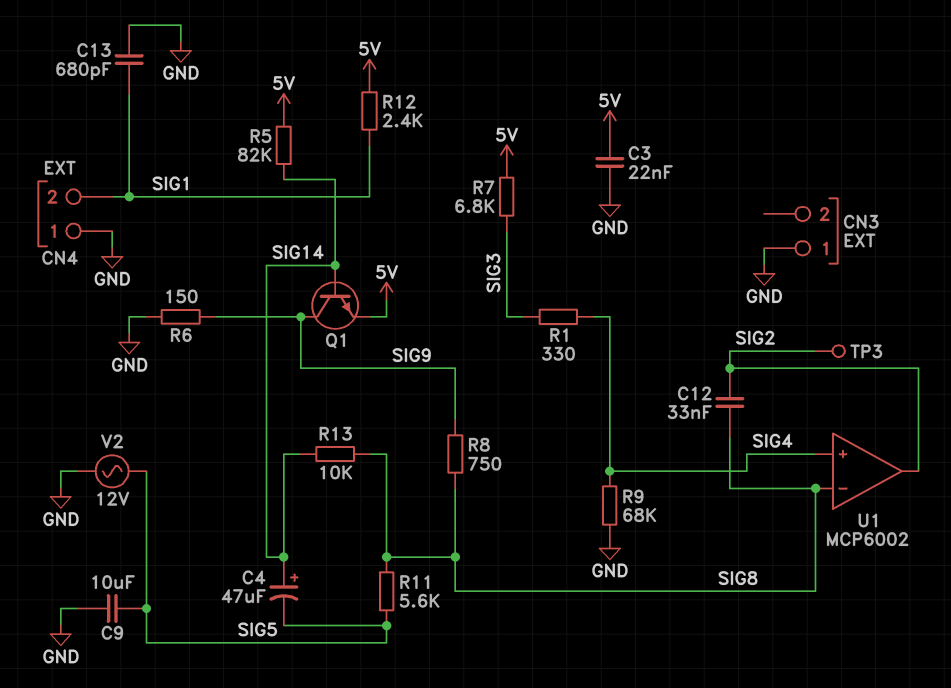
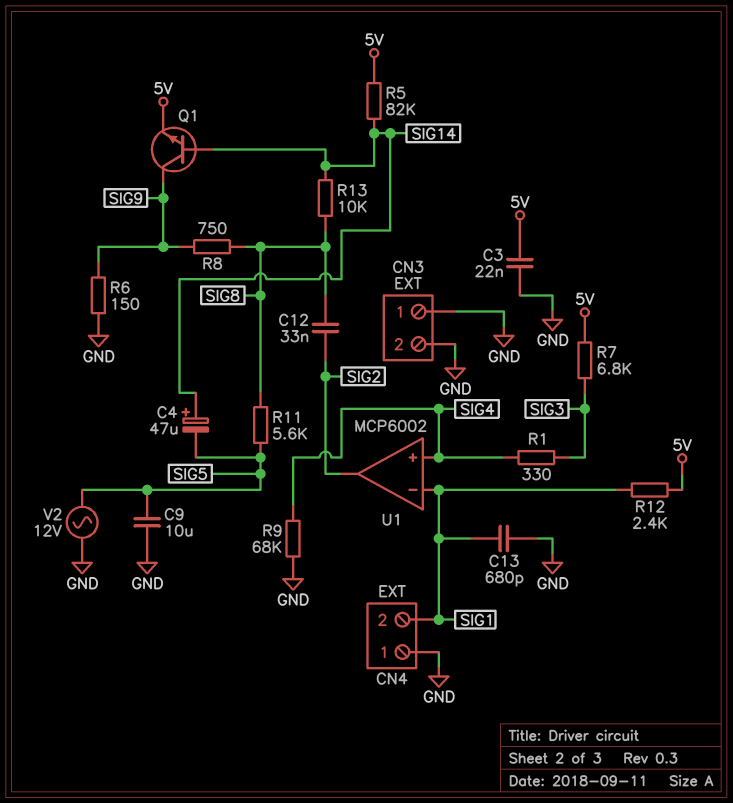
CN3 pin 2: none -> GND
TP3: test point (SIG2) -> none
U1 pin in-: SIG8 -> SIG1

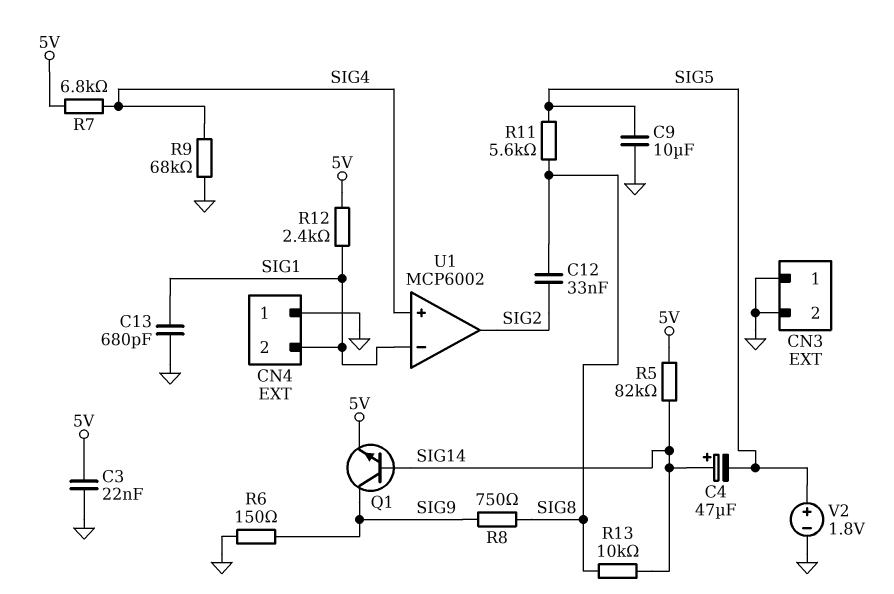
R1: 330 (SIG3, SIG4) -> none
R7: 6.8k (5V, SIG3) -> 6.8k (5V, SIG4)
V2: AC 12V (GND, SIG5) -> 1.8V (plus SIG5, minus GND)

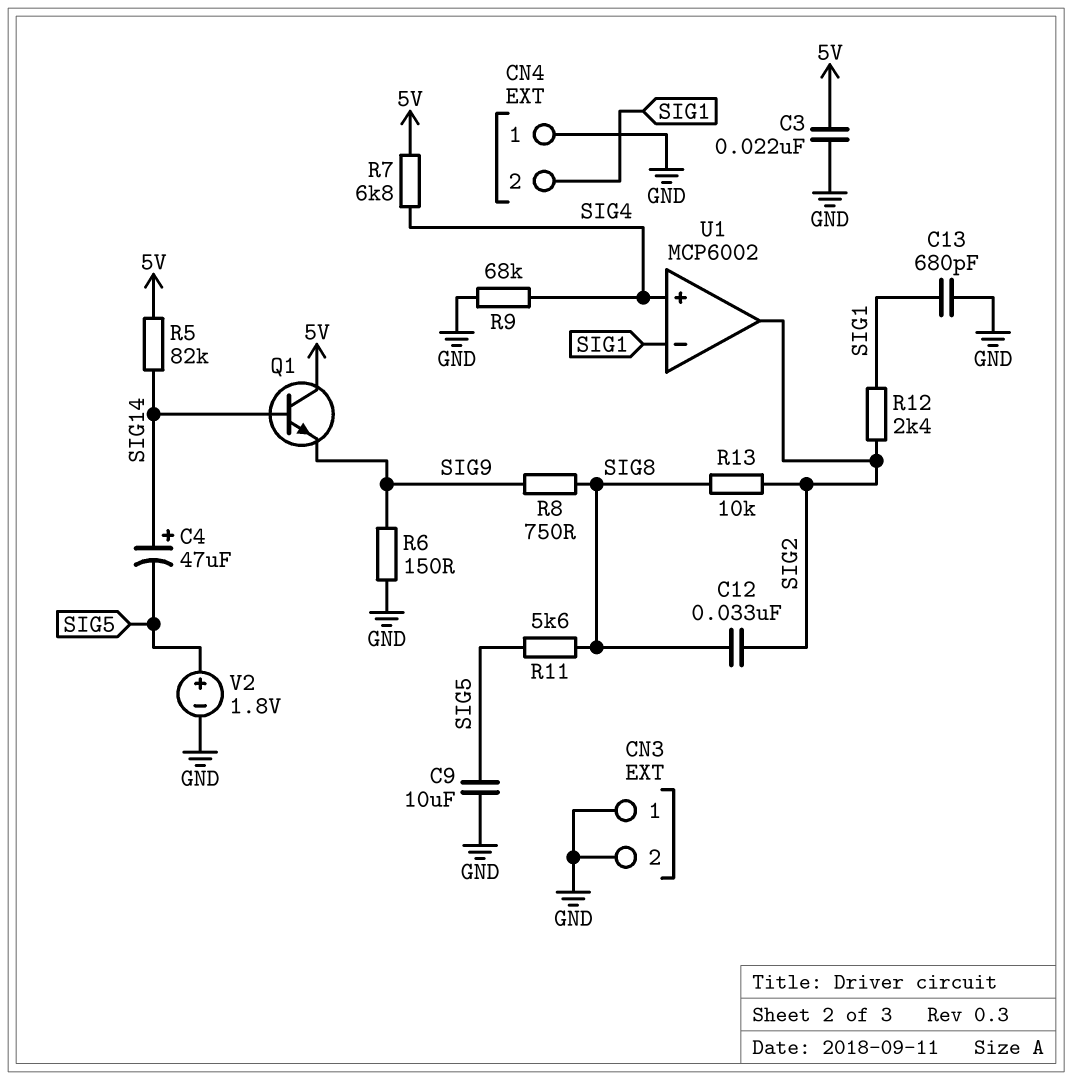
Q1: NPN (B SIG14, C SIG9, E 5V) -> NPN (B SIG14, C 5V, E SIG9)
R12: 2.4k (5V, SIG1) -> 2.4k (SIG1, SIG2)
R13: 10k (SIG8, SIG14) -> 10k (SIG2, SIG8)

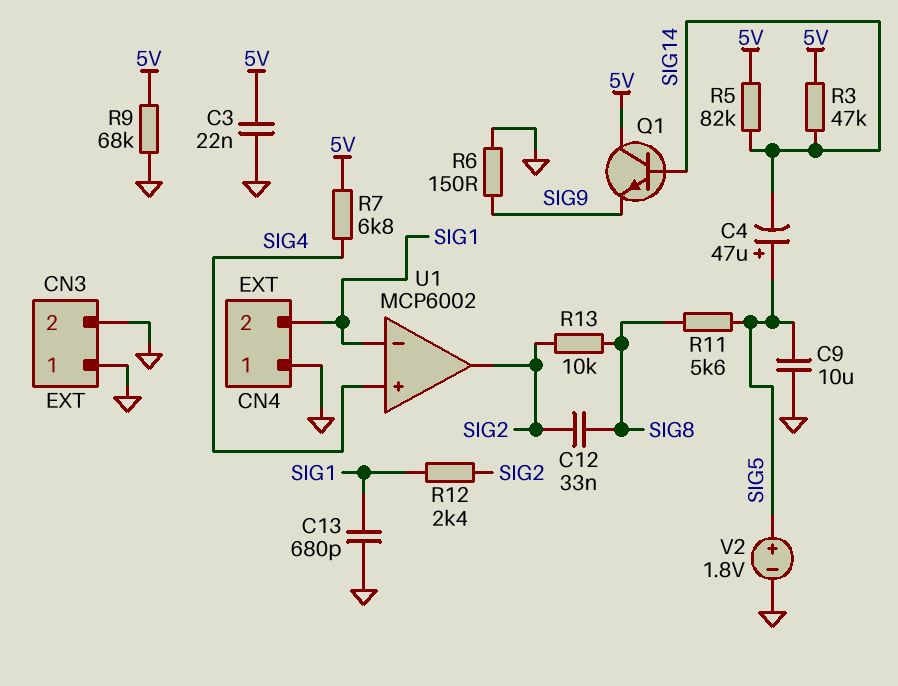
C4: 47uF (plus SIG14, minus SIG5) -> 47uF (plus SIG5, minus SIG14)
R3: none -> 47k (5V, SIG14)
R8: 750 (SIG8, SIG9) -> none
R9: 68k (GND, SIG4) -> 68k (5V, GND)

